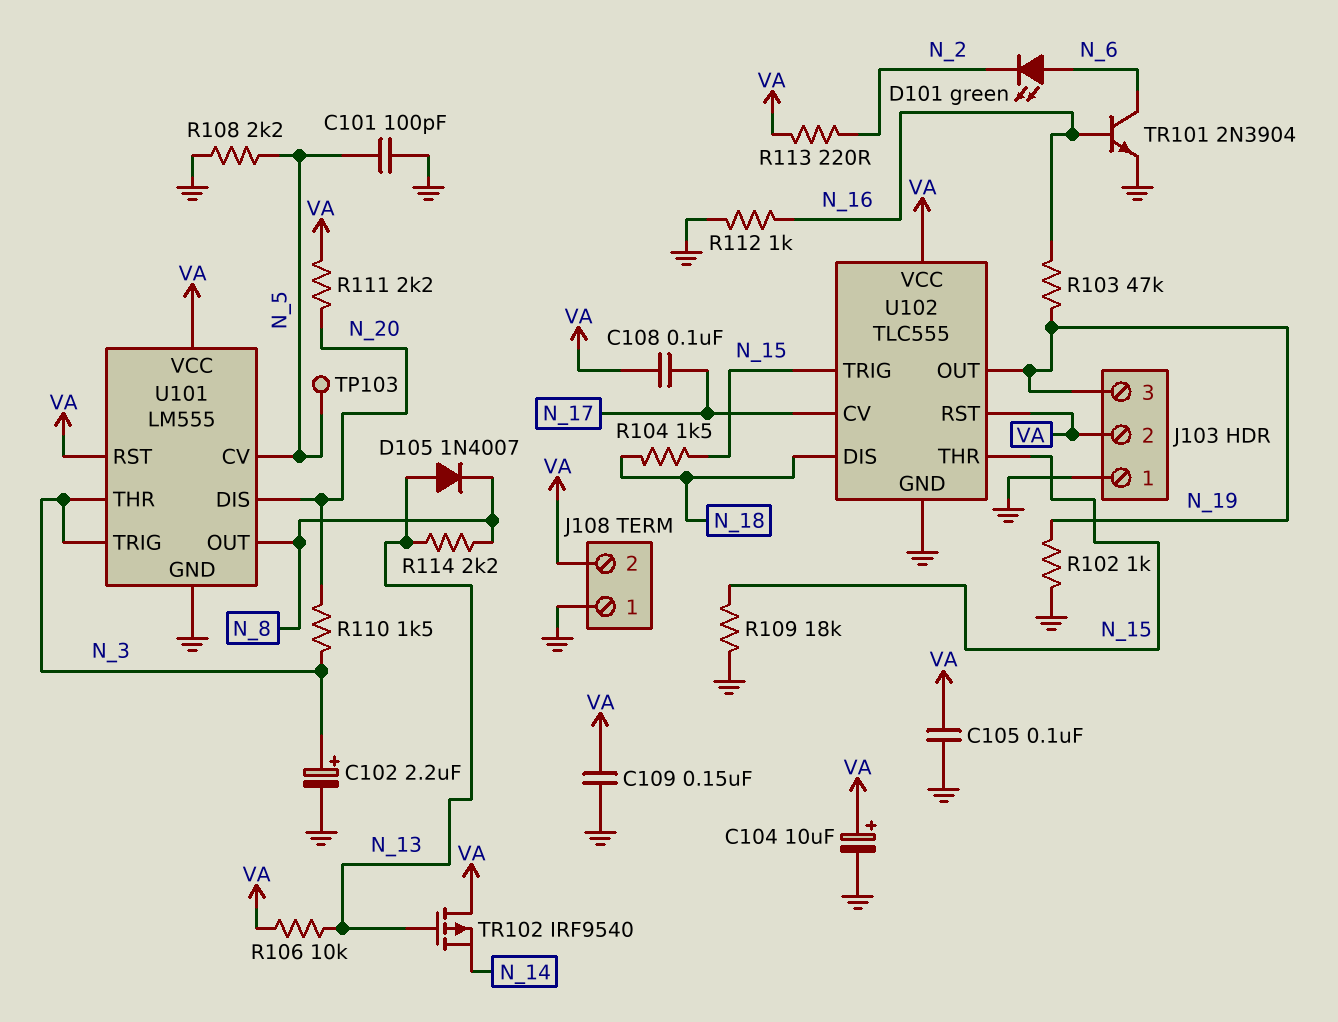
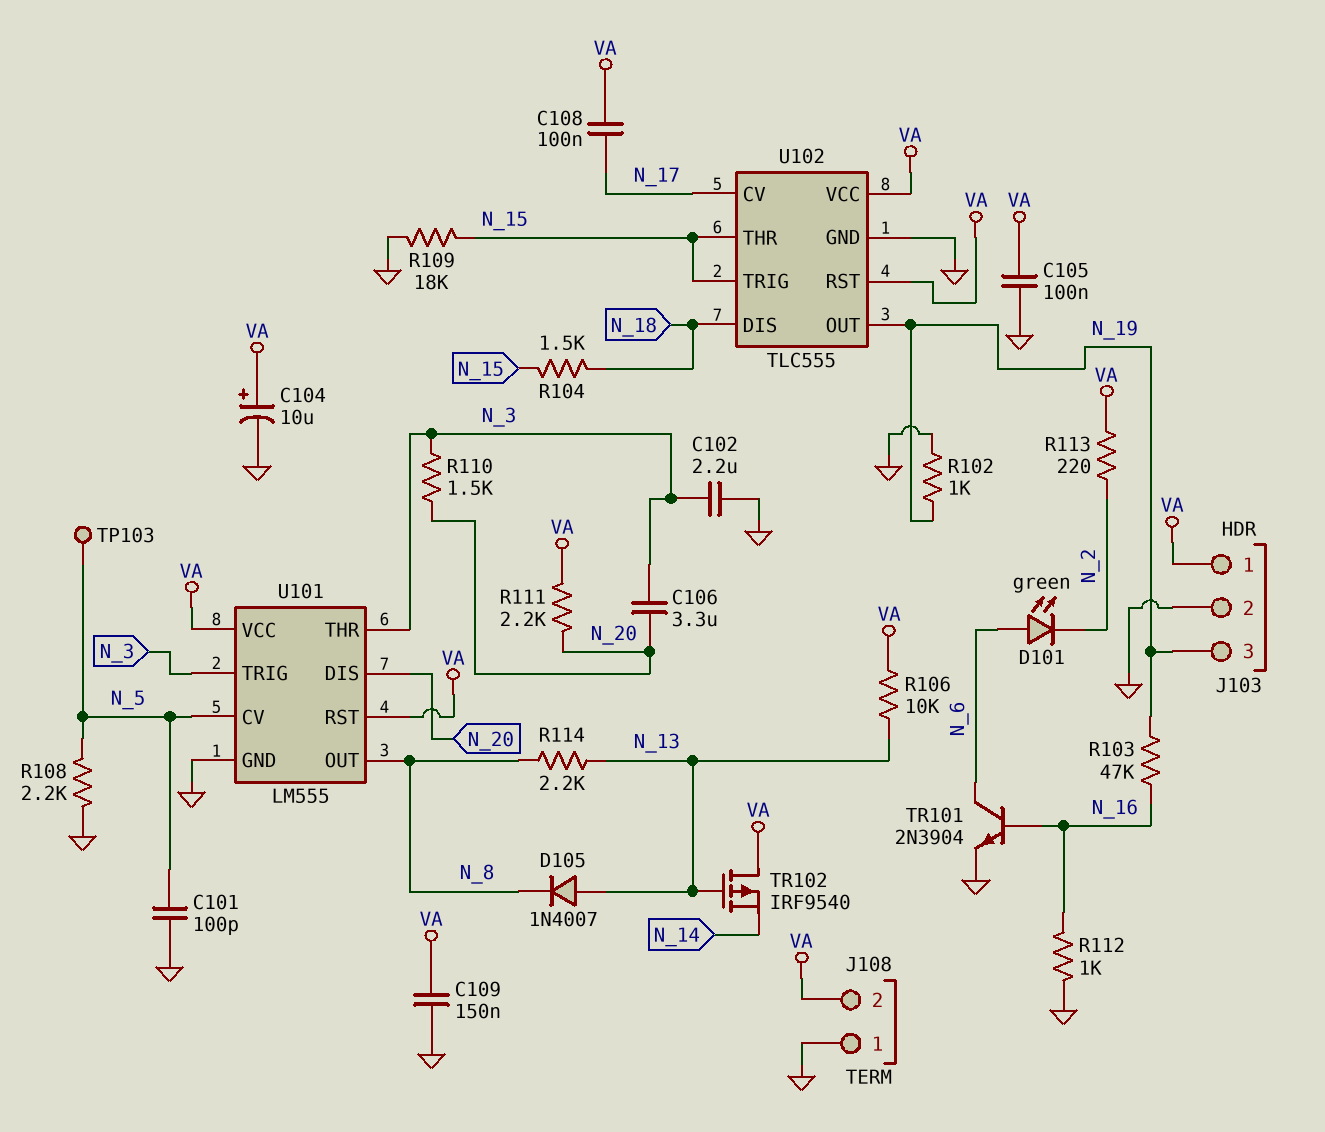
C102: 2.2uF (plus N_3, minus GND) -> 2.2uF (GND, N_3)
C106: none -> 3.3uF (N_3, N_20)
J103 pin 1: GND -> VA
J103 pin 2: VA -> GND

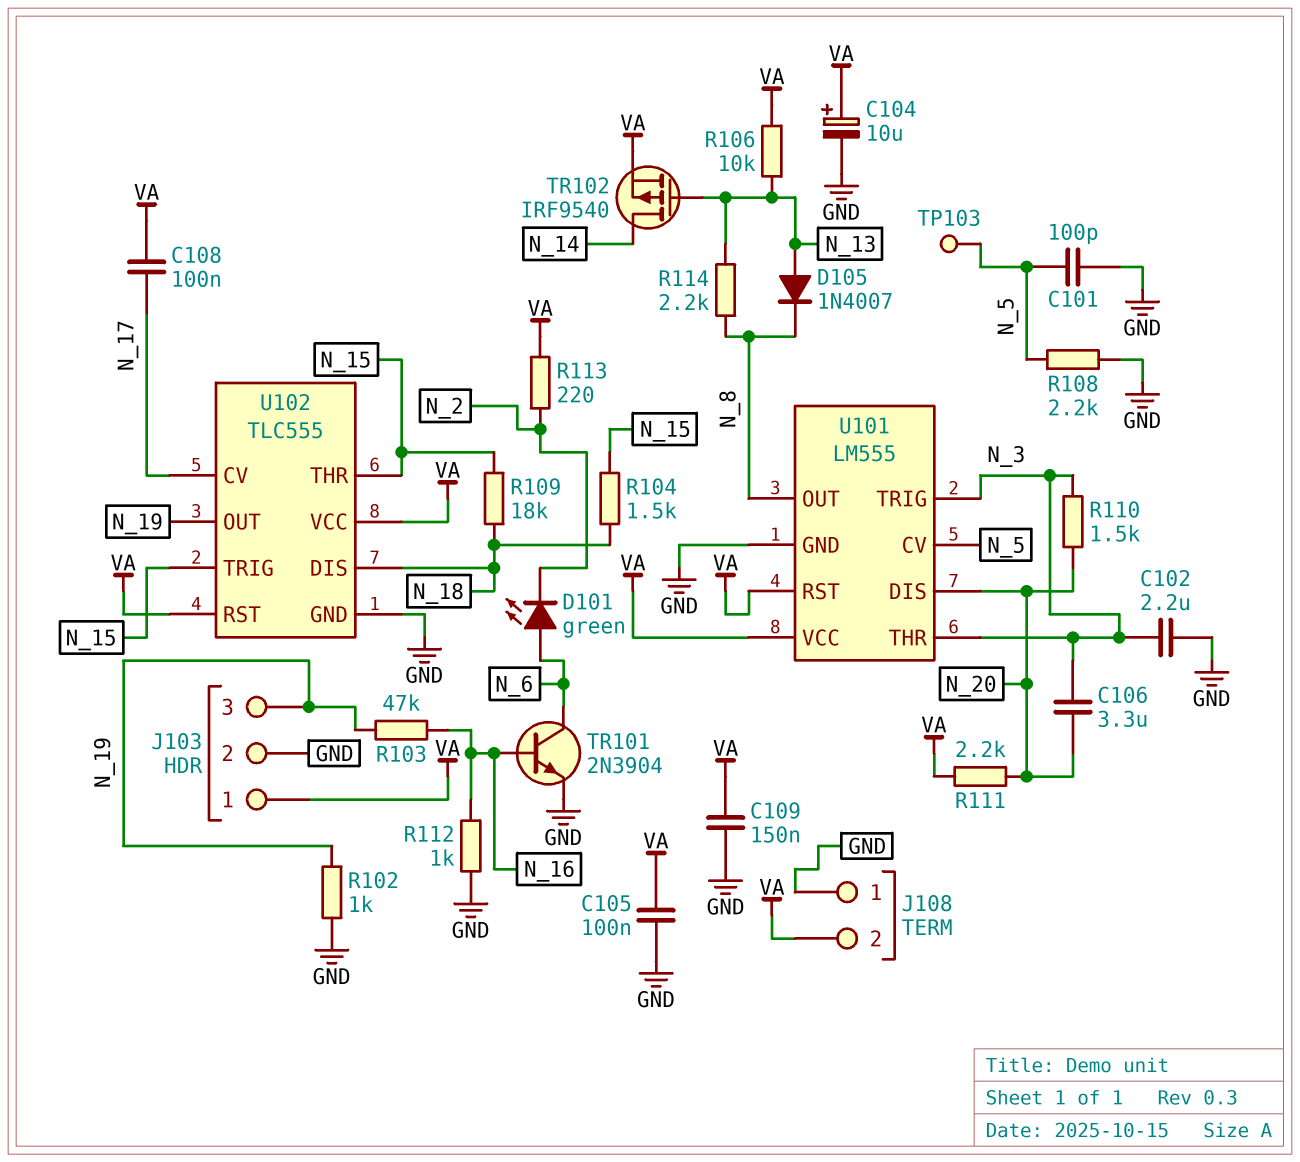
R109: 18k (GND, N_15) -> 18k (N_15, N_18)
TR102: PMOS IRF9540 (G N_13, D VA, S N_14) -> PMOS IRF9540 (G N_13, D N_14, S VA)

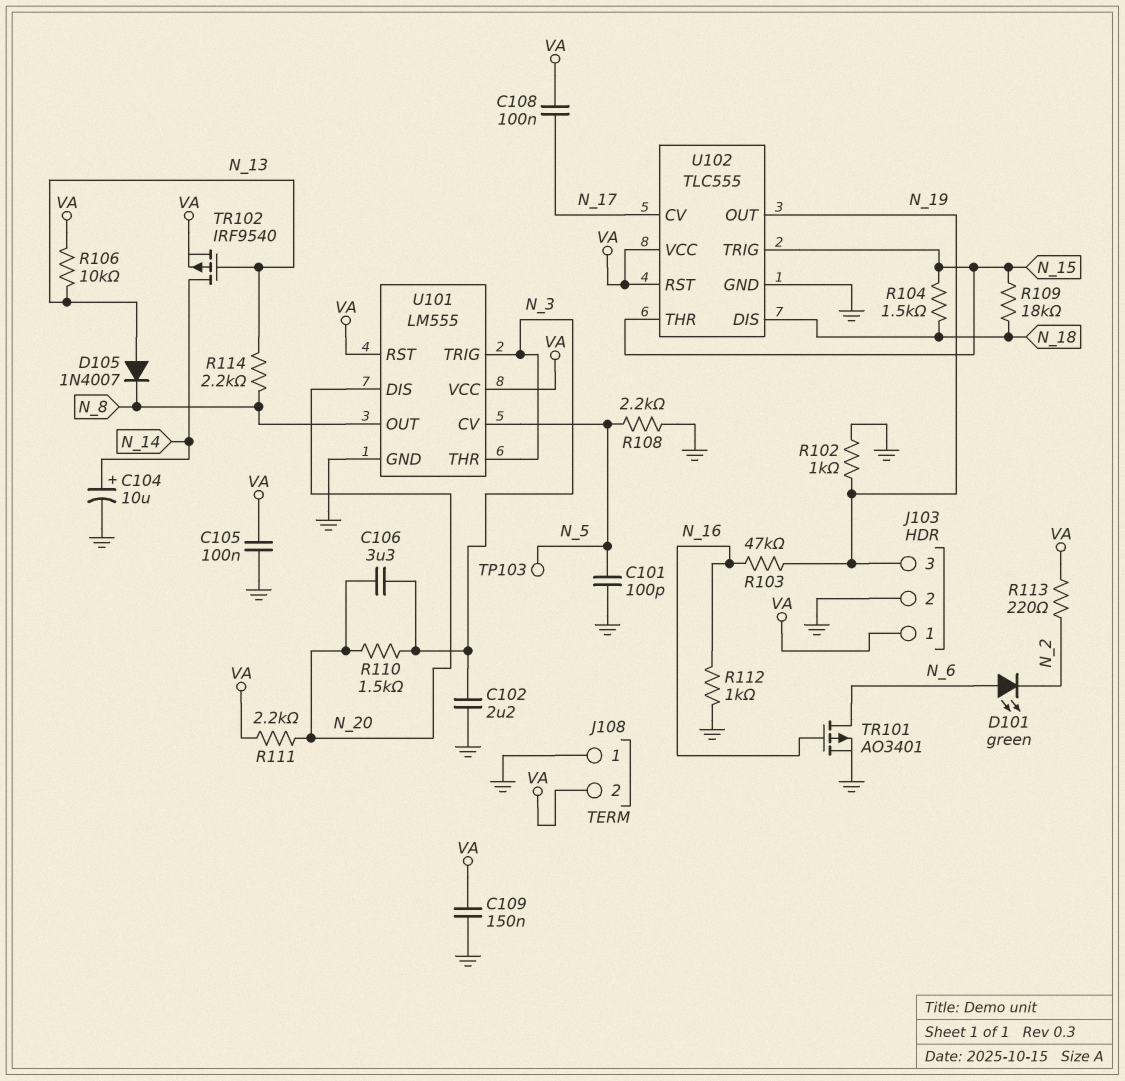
C104: 10uF (plus VA, minus GND) -> 10uF (plus N_14, minus GND)
TR101: NPN 2N3904 (B N_16, C N_6, E GND) -> PMOS AO3401 (G N_16, D N_6, S GND)

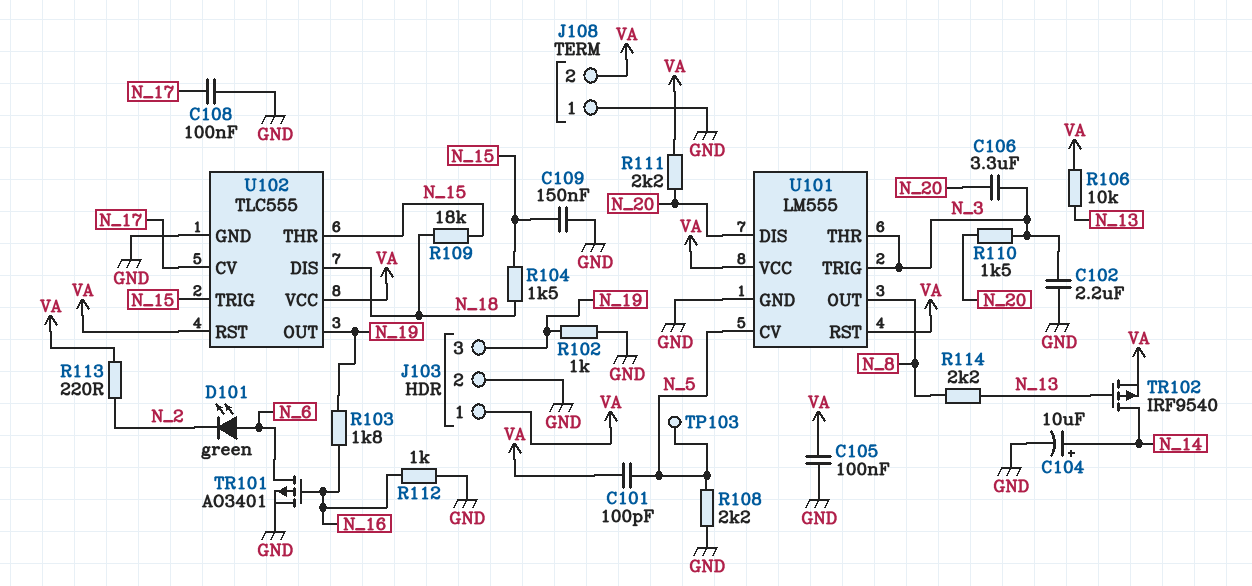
C101: 100pF (GND, N_5) -> 100pF (N_5, VA)
C108: 100nF (N_17, VA) -> 100nF (GND, N_17)
C109: 150nF (GND, VA) -> 150nF (GND, N_15)
D105: diode 1N4007 (A N_13, K N_8) -> none
R103: 47k (N_16, N_19) -> 1.8k (N_16, N_19)

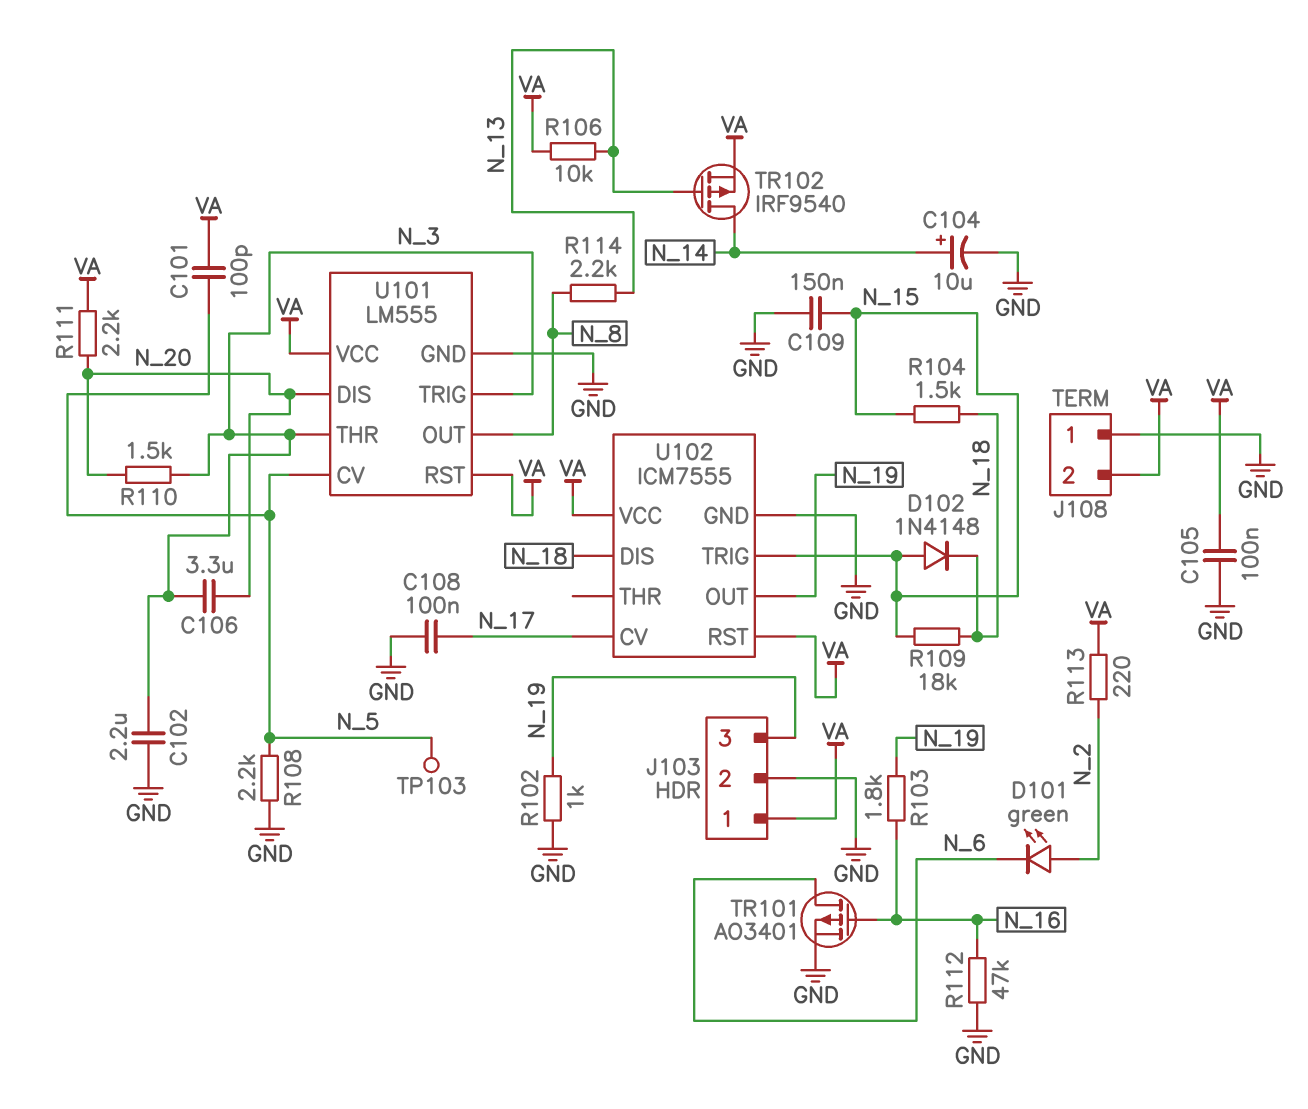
D101: LED green (A N_6, K N_2) -> LED green (A N_2, K N_6)
D102: none -> diode 1N4148 (A N_15, K N_18)
R112: 1k (GND, N_16) -> 47k (GND, N_16)
U102: TLC555 -> ICM7555
U102 pin THR: N_15 -> none

